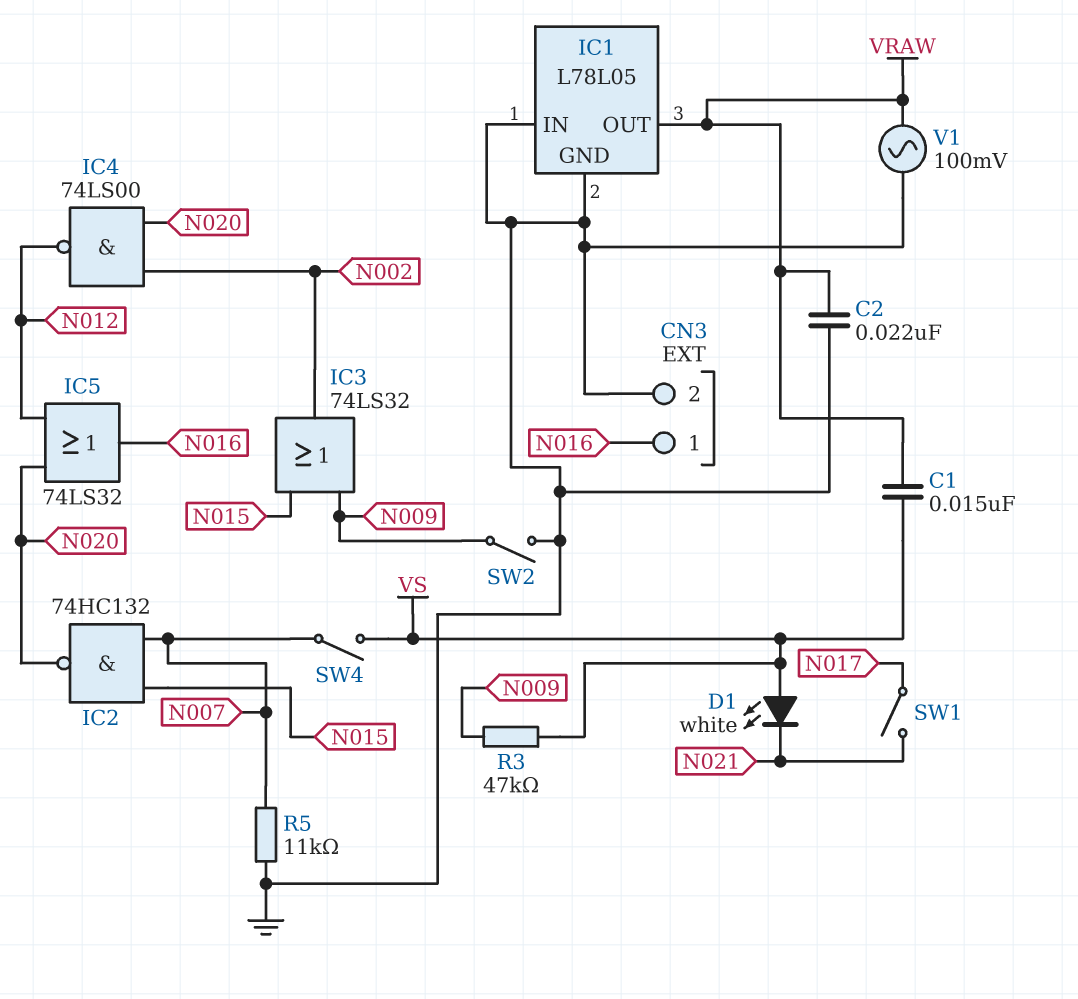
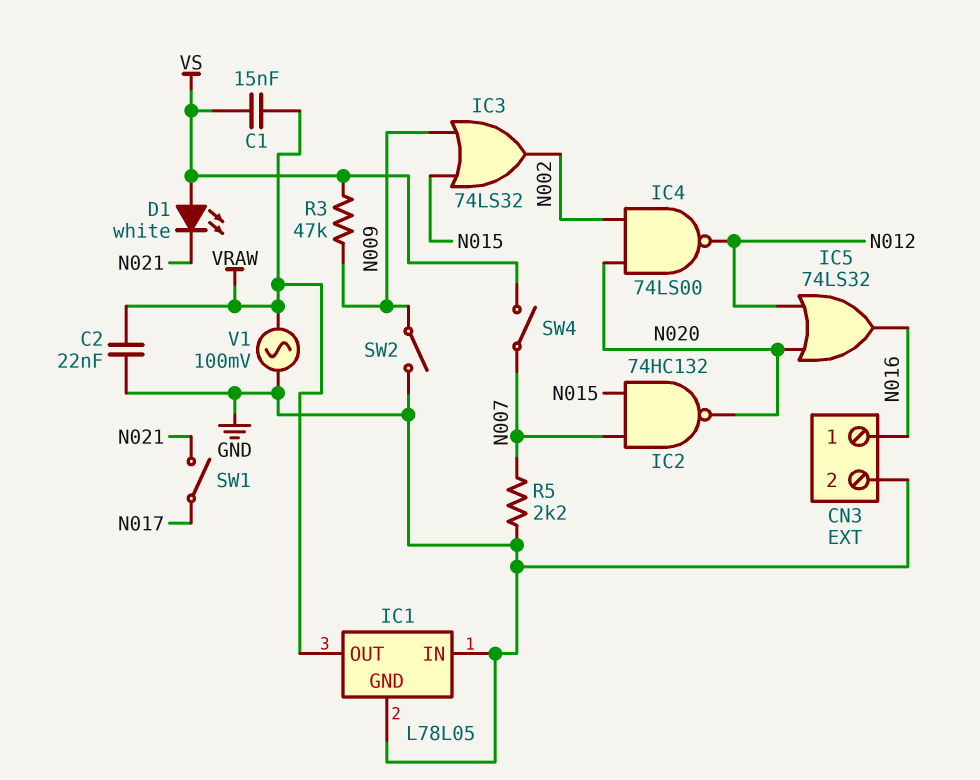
R5: 11k (GND, N007) -> 2.2k (GND, N007)

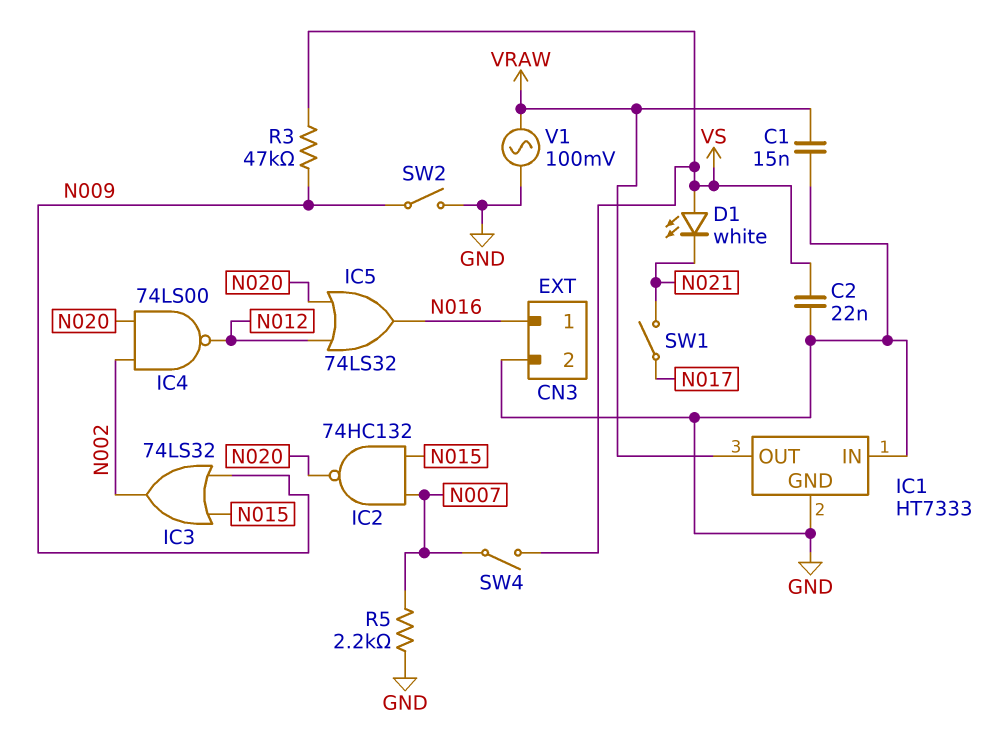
C1: 15nF (VRAW, VS) -> 15nF (GND, VRAW)
C2: 22nF (GND, VRAW) -> 22nF (GND, VS)
IC1: L78L05 -> HT7333

